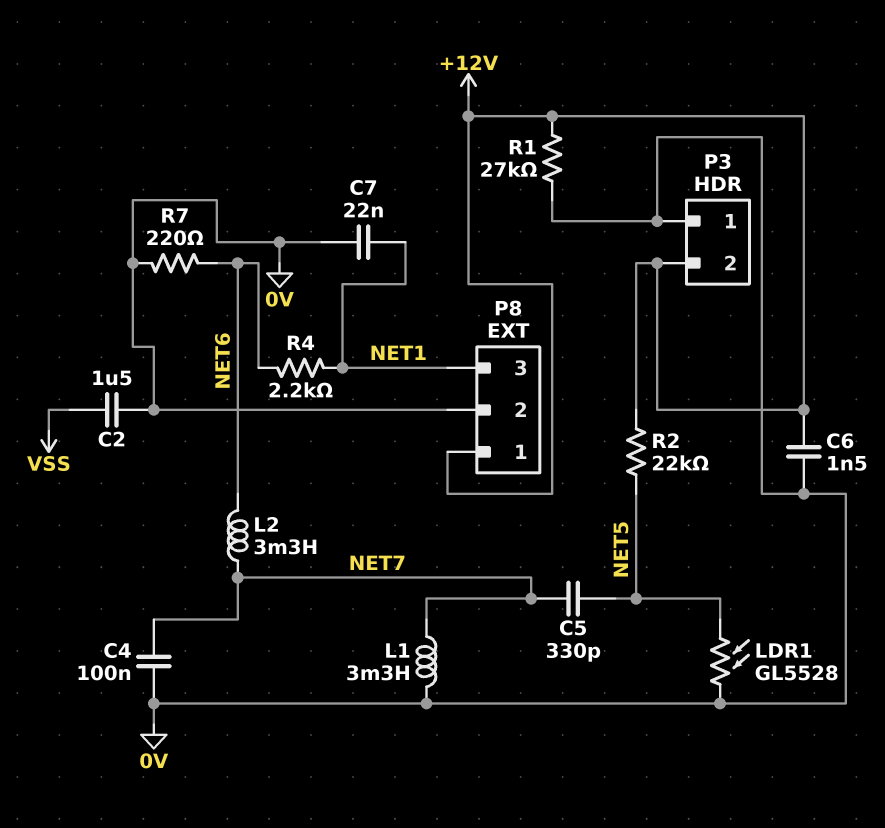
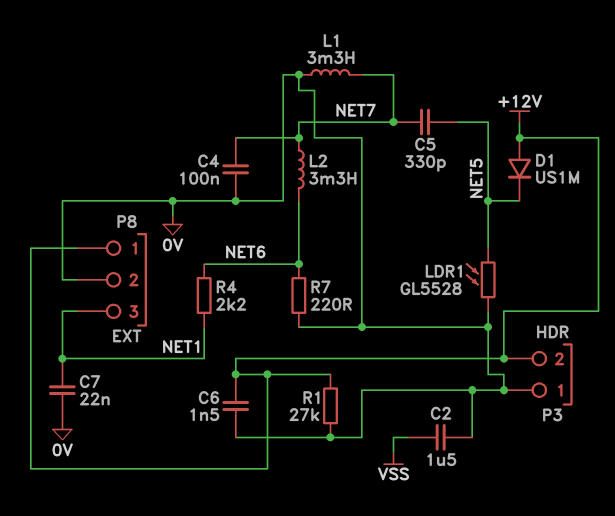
D1: none -> diode US1M (A +12V, K NET5)
R2: 22k (+12V, NET5) -> none

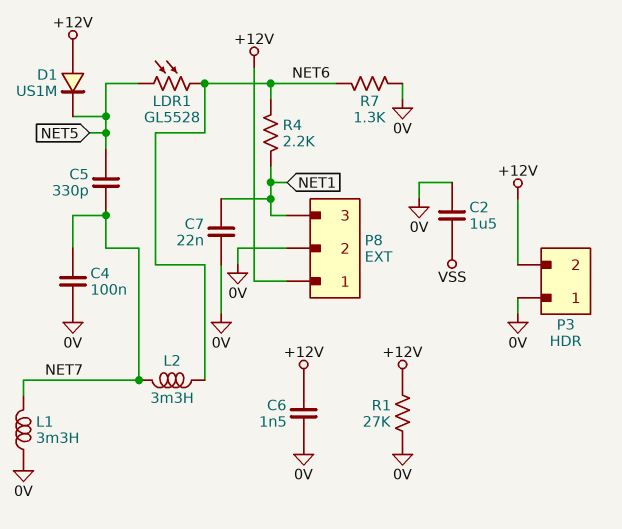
LDR1: GL5528 (0V, NET5) -> GL5528 (NET5, NET6)
R7: 220 (0V, NET6) -> 1.3k (0V, NET6)

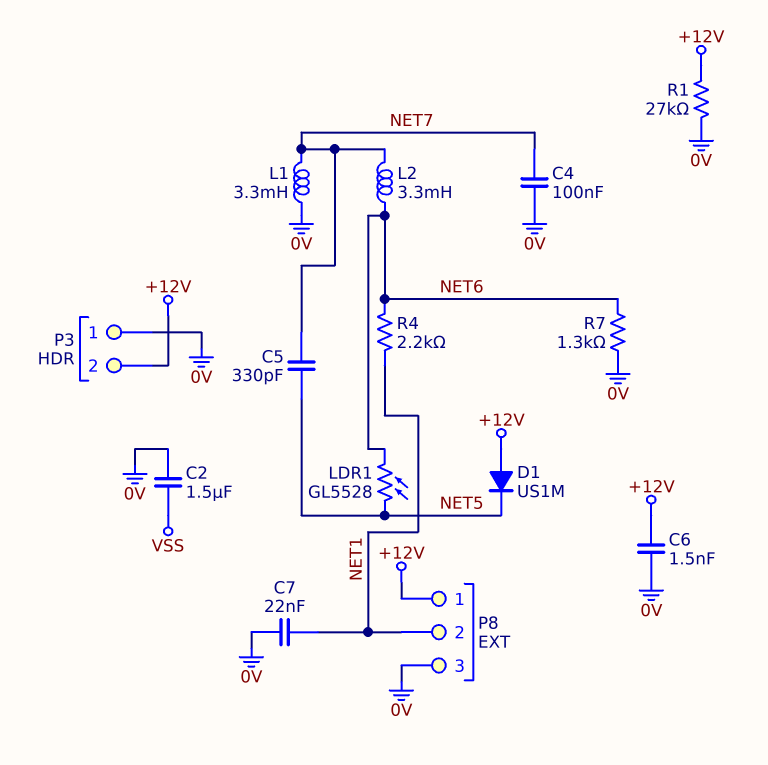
P8 pin 2: 0V -> NET1
P8 pin 3: NET1 -> 0V

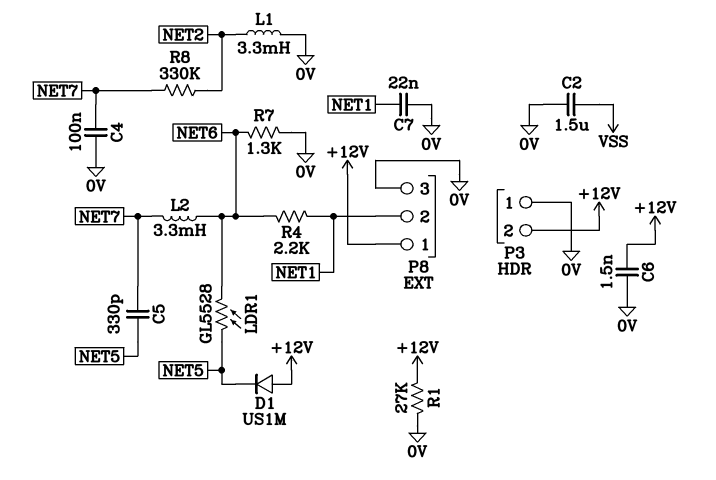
L1: 3.3mH (0V, NET7) -> 3.3mH (0V, NET2)
R8: none -> 330k (NET2, NET7)

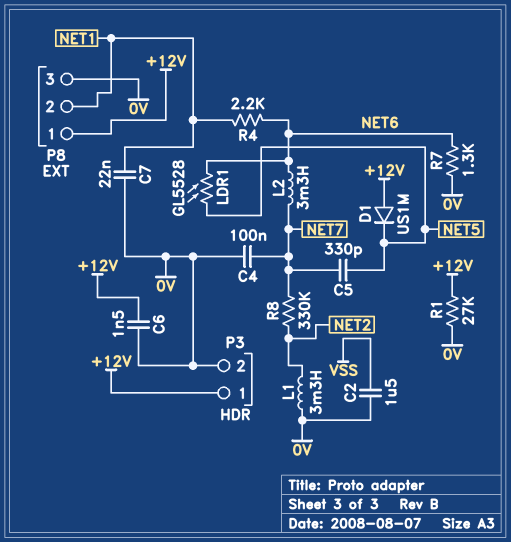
P3 pin 1: 0V -> +12V
P3 pin 2: +12V -> 0V

